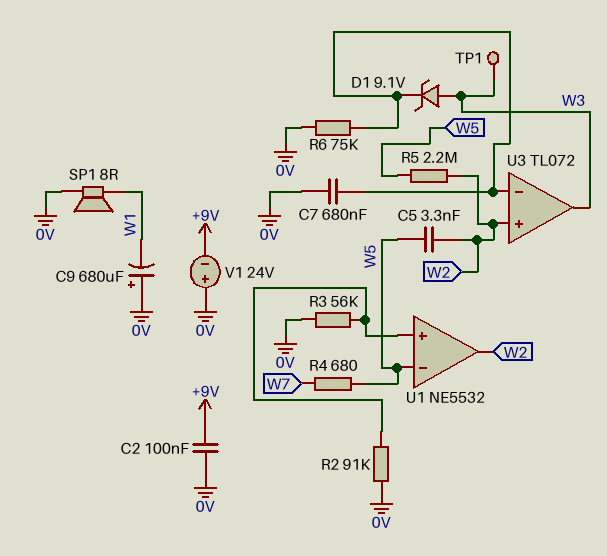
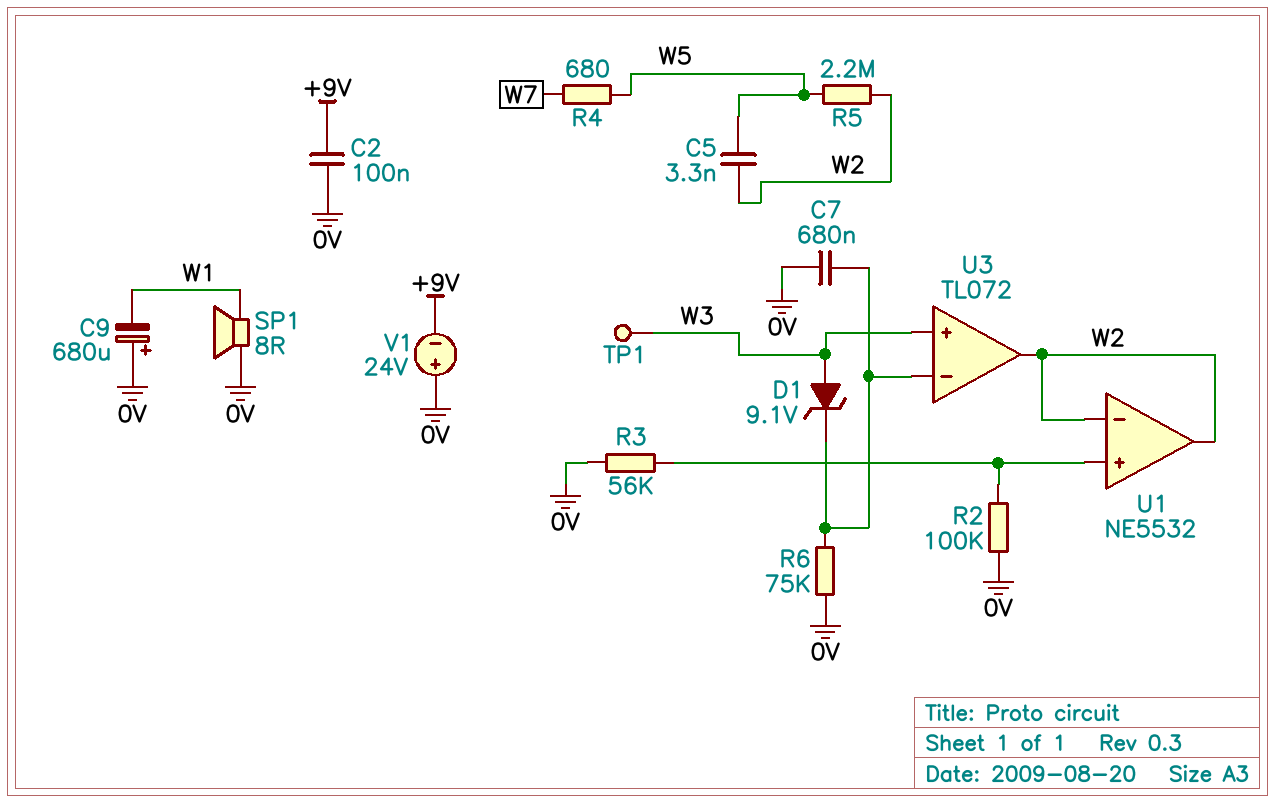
R2: 91k (0V, U1/in+) -> 100k (0V, U1/in+)
U1 pin in-: W5 -> W2
U3 pin in+: W2 -> W3
U3 pin out: W3 -> W2

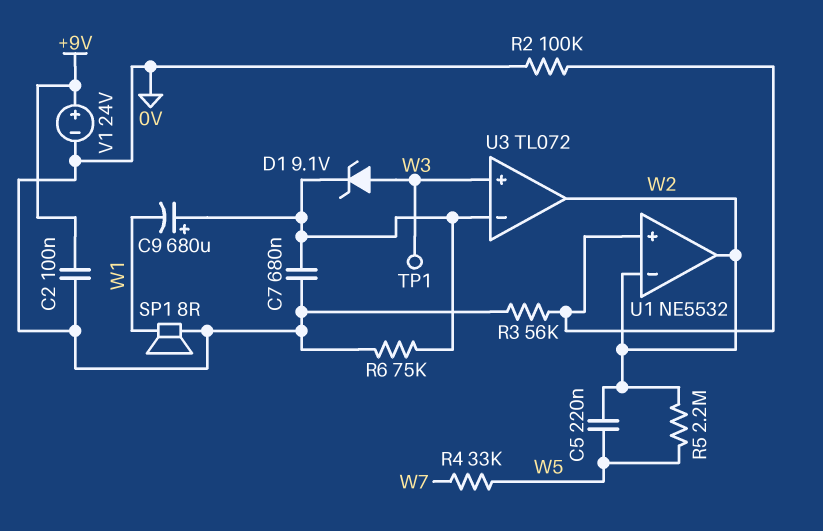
C5: 3.3nF (W2, W5) -> 220nF (W2, W5)
C9: 680uF (plus 0V, minus W1) -> 680uF (plus U3/in-, minus W1)
R4: 680 (W5, W7) -> 33k (W5, W7)
V1: 24V (plus 0V, minus +9V) -> 24V (plus +9V, minus 0V)

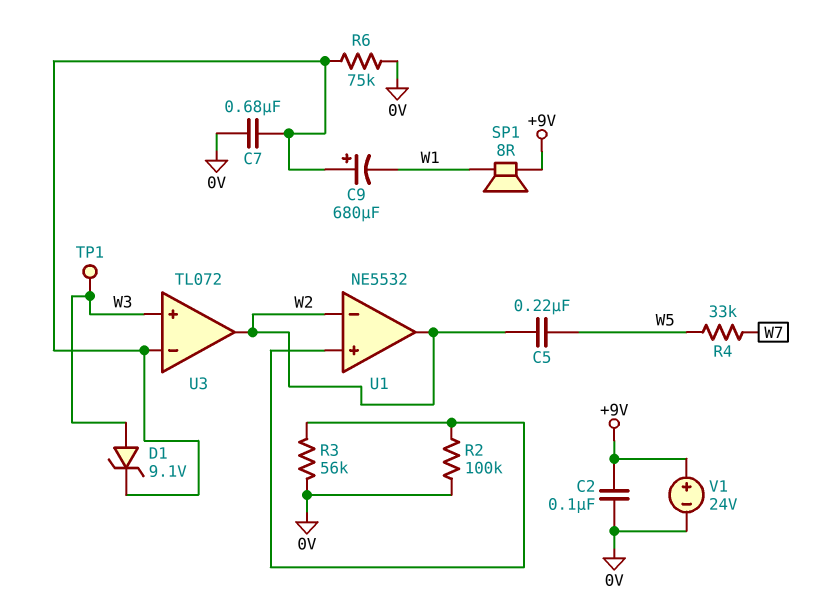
R5: 2.2M (W2, W5) -> none
SP1: speaker 8R (0V, W1) -> speaker 8R (+9V, W1)

